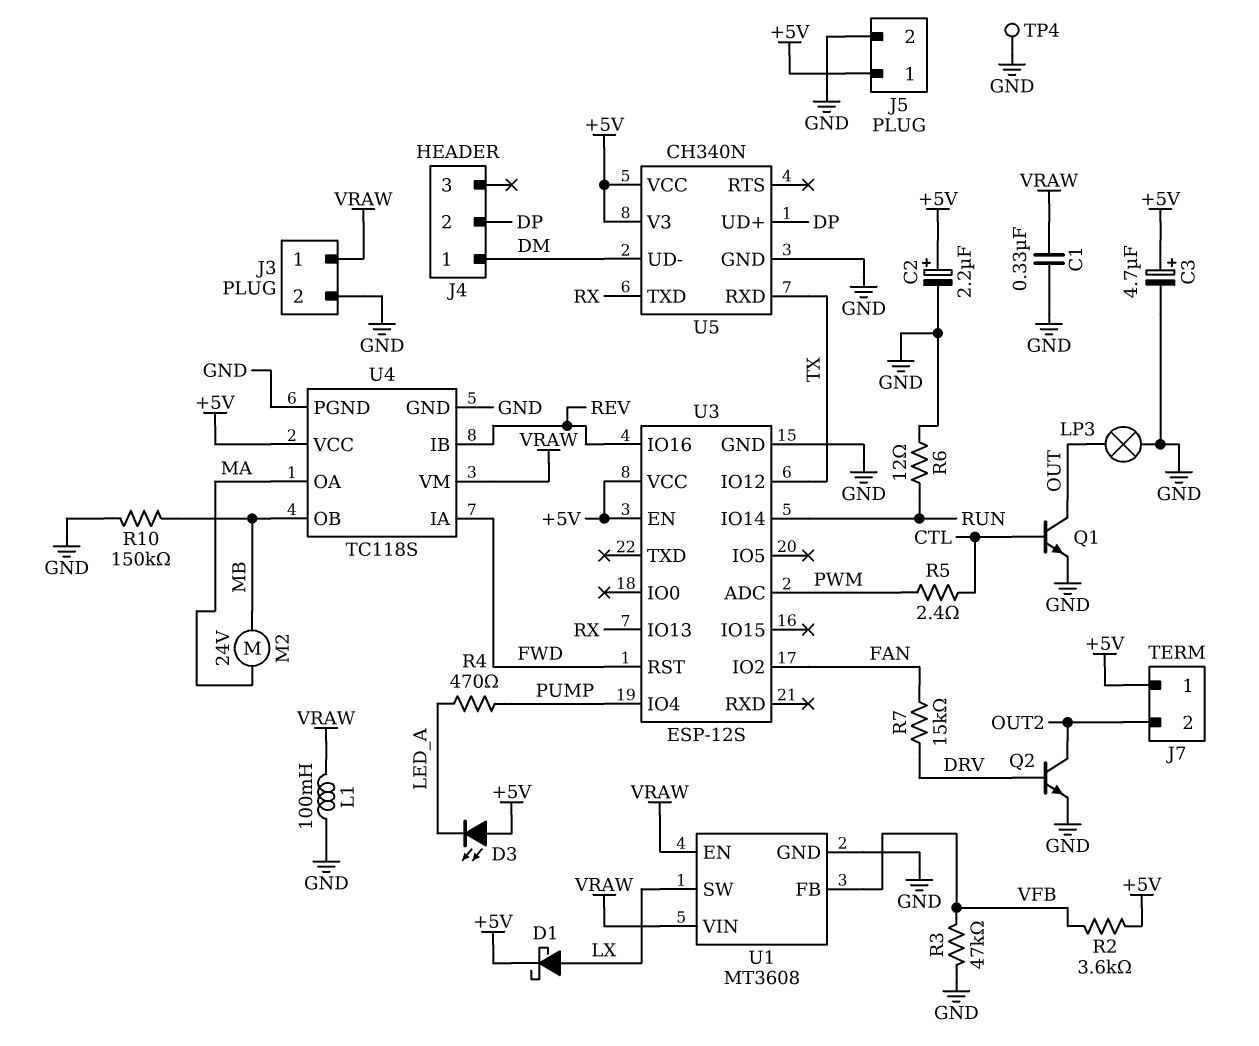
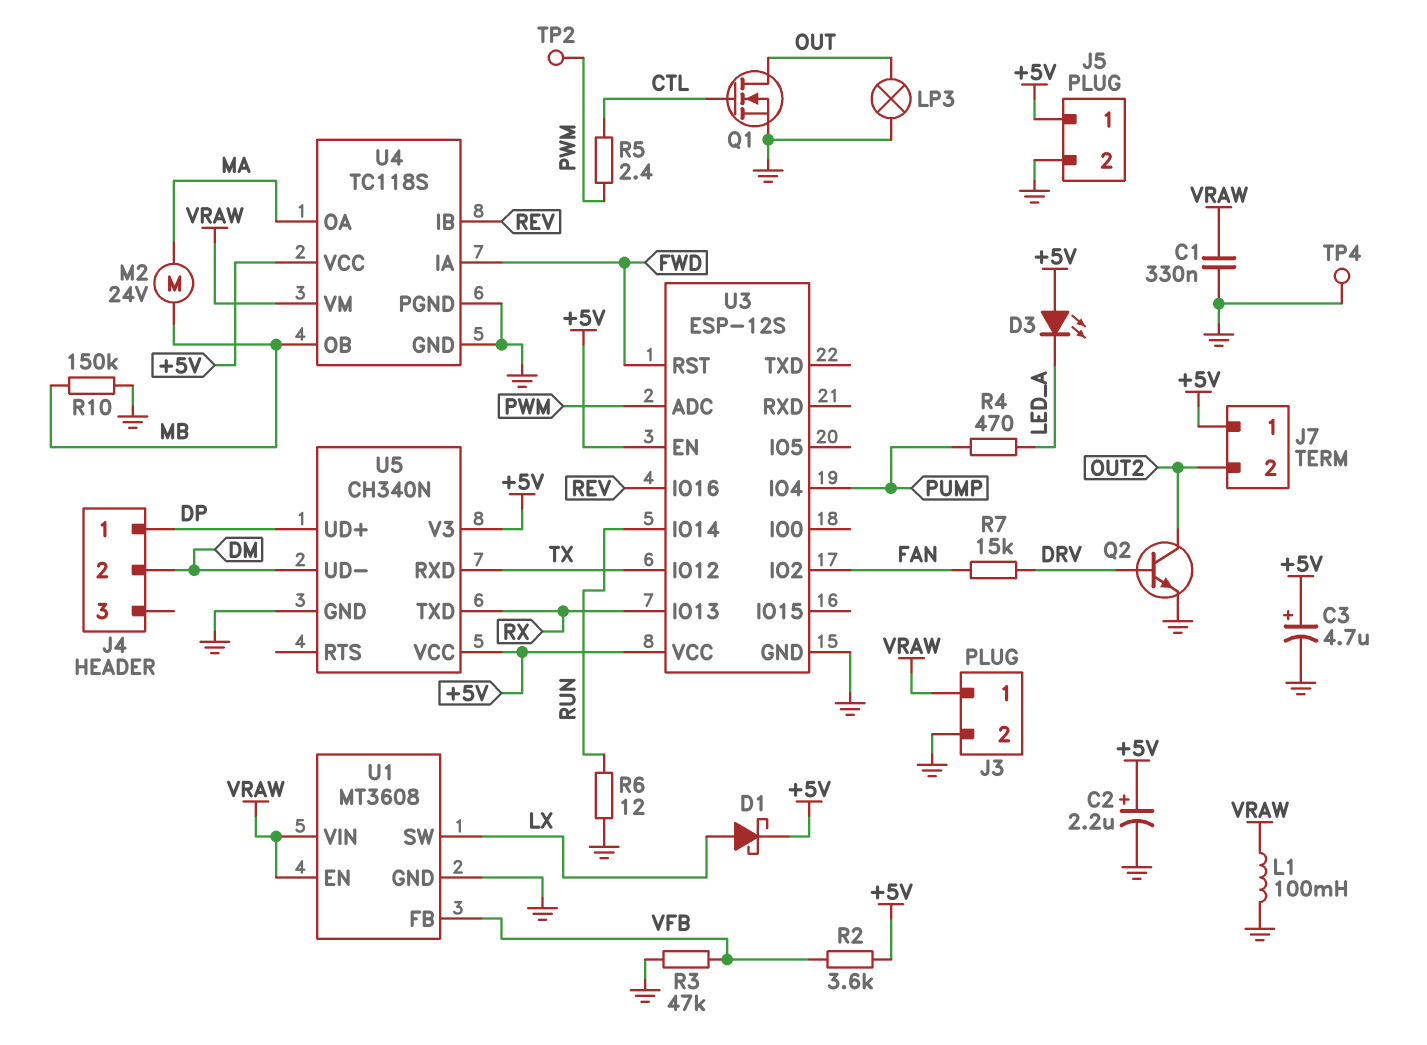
J4 pin 1: DM -> DP
J4 pin 2: DP -> DM
Q1: NPN (B CTL, C OUT, E GND) -> NMOS (G CTL, D OUT, S GND)
TP2: none -> test point (PWM)

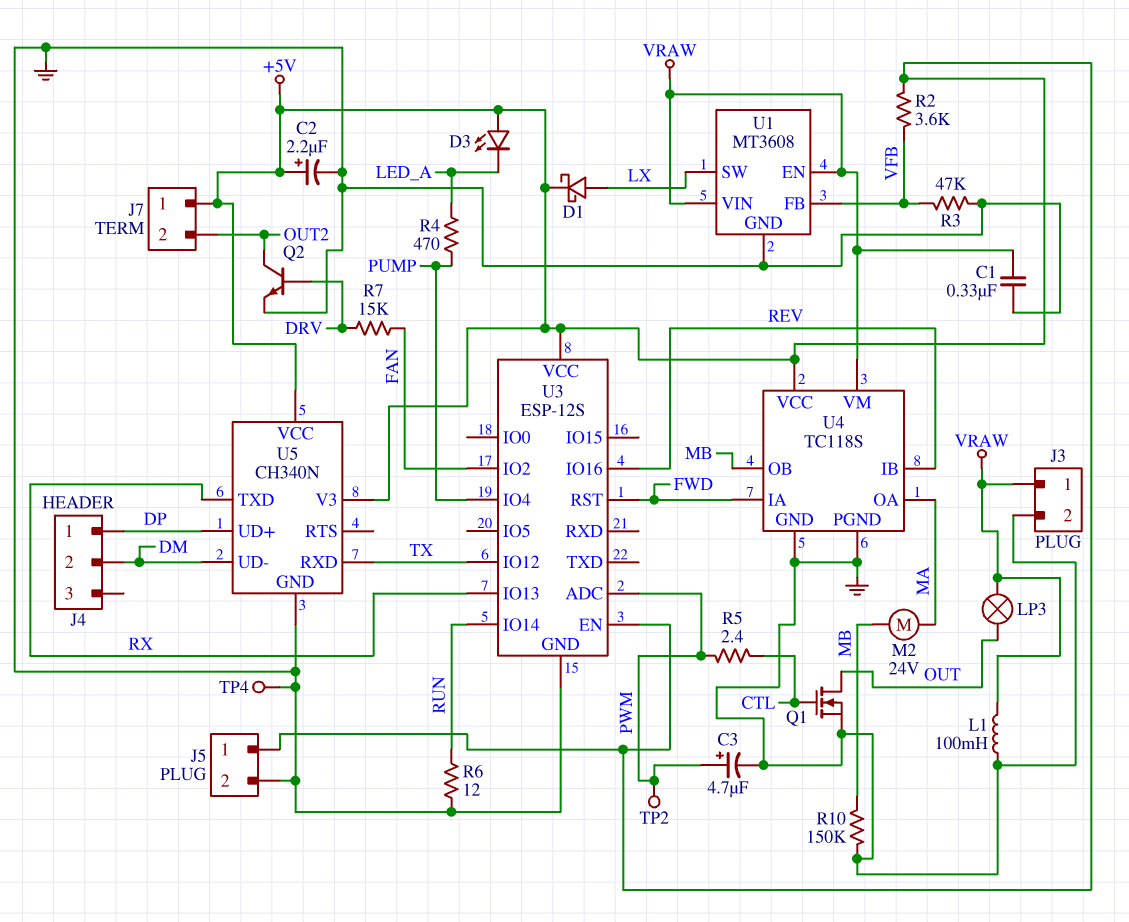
C3: 4.7uF (plus +5V, minus GND) -> 4.7uF (plus PWM, minus GND)
LP3: lamp (GND, OUT) -> lamp (OUT, VRAW)

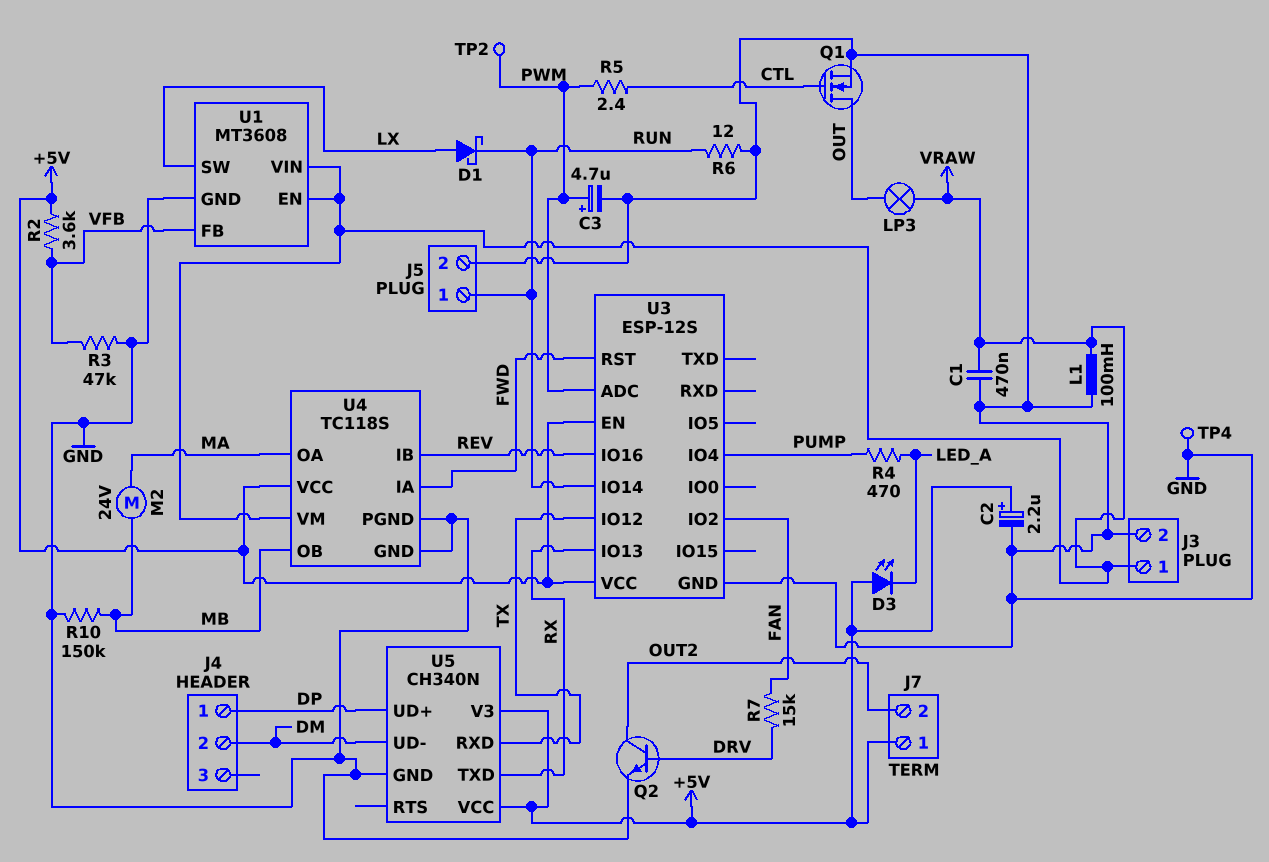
C1: 330nF (GND, VRAW) -> 470nF (GND, VRAW)
D1: schottky (A LX, K +5V) -> schottky (A LX, K RUN)
J5 pin 1: +5V -> RUN

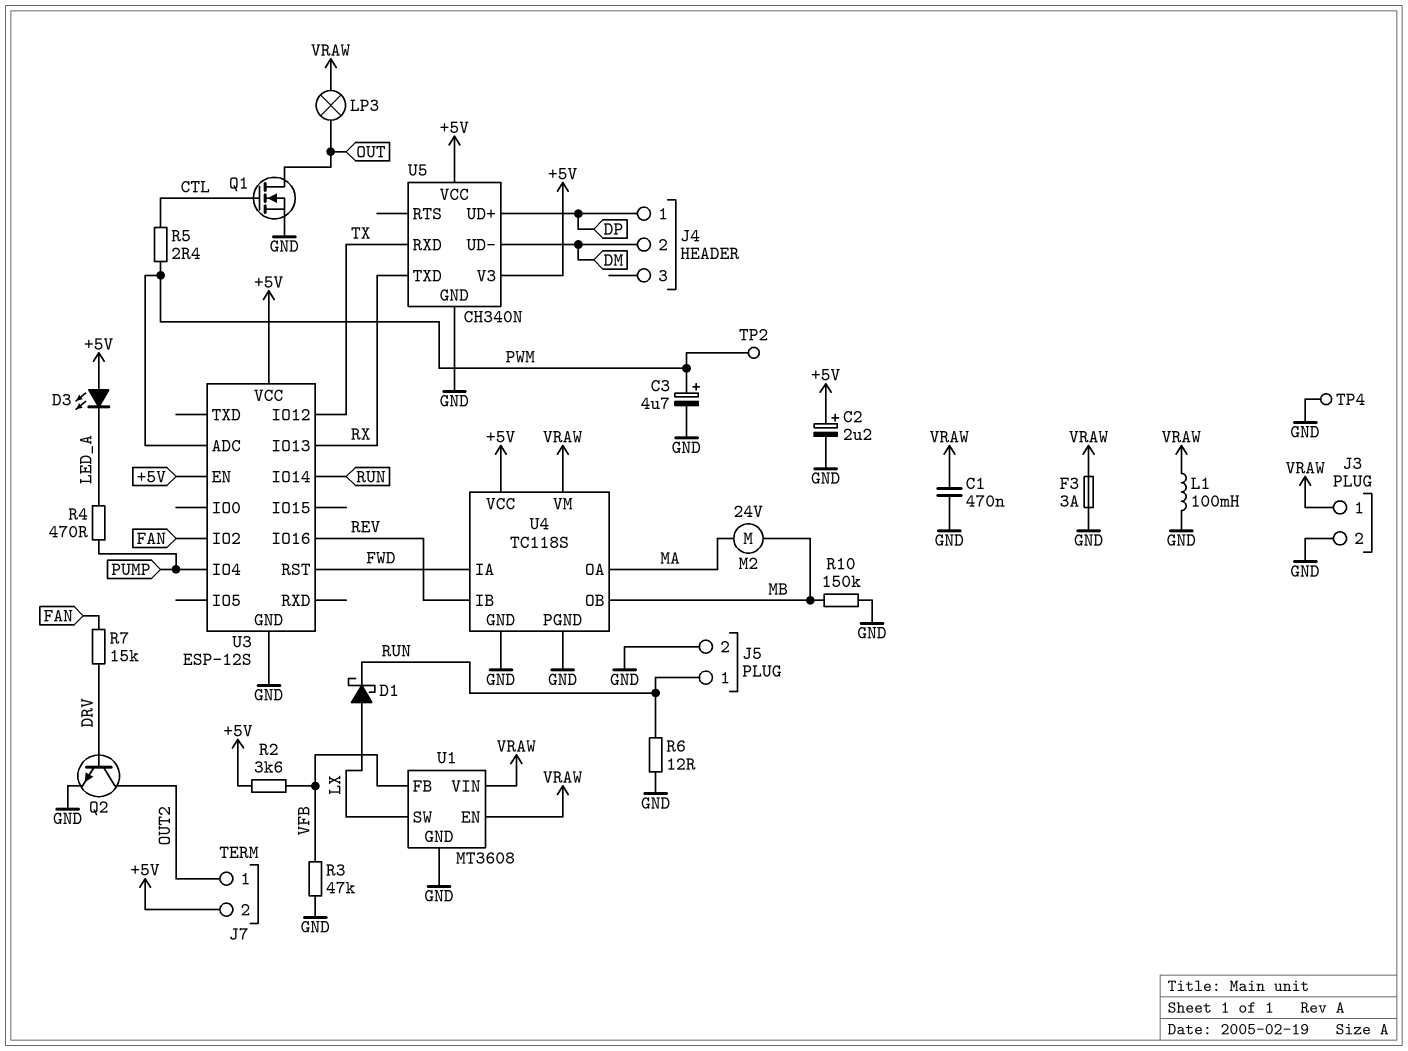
F3: none -> 3A (GND, VRAW)
J7 pin 1: +5V -> OUT2
J7 pin 2: OUT2 -> +5V

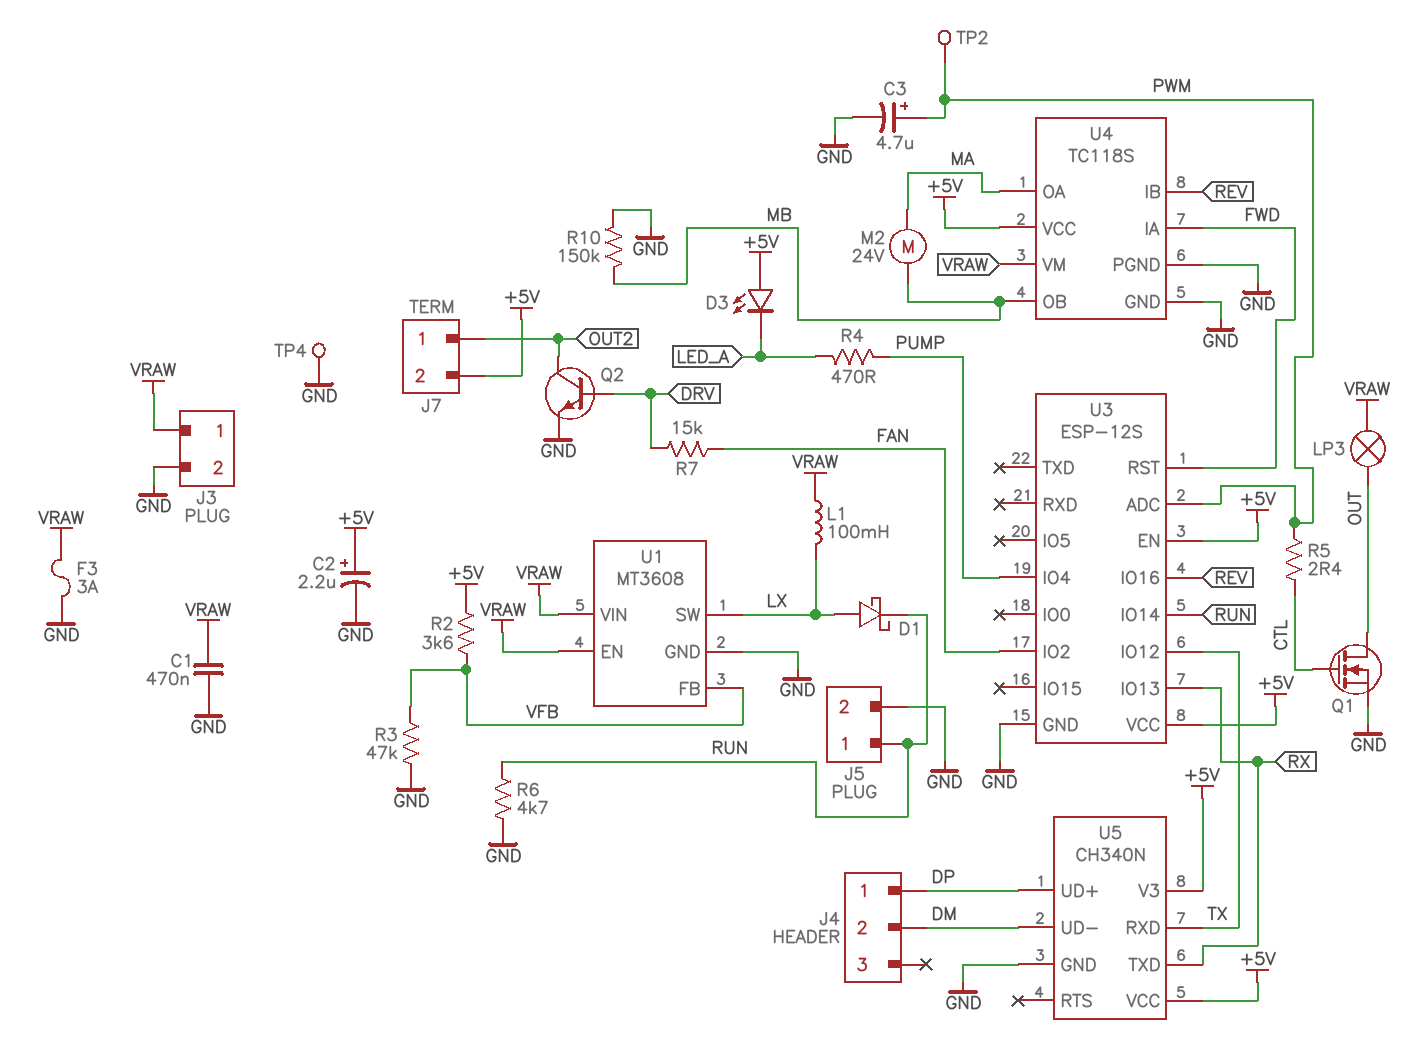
L1: 100mH (GND, VRAW) -> 100mH (LX, VRAW)
R6: 12 (GND, RUN) -> 4.7k (GND, RUN)

